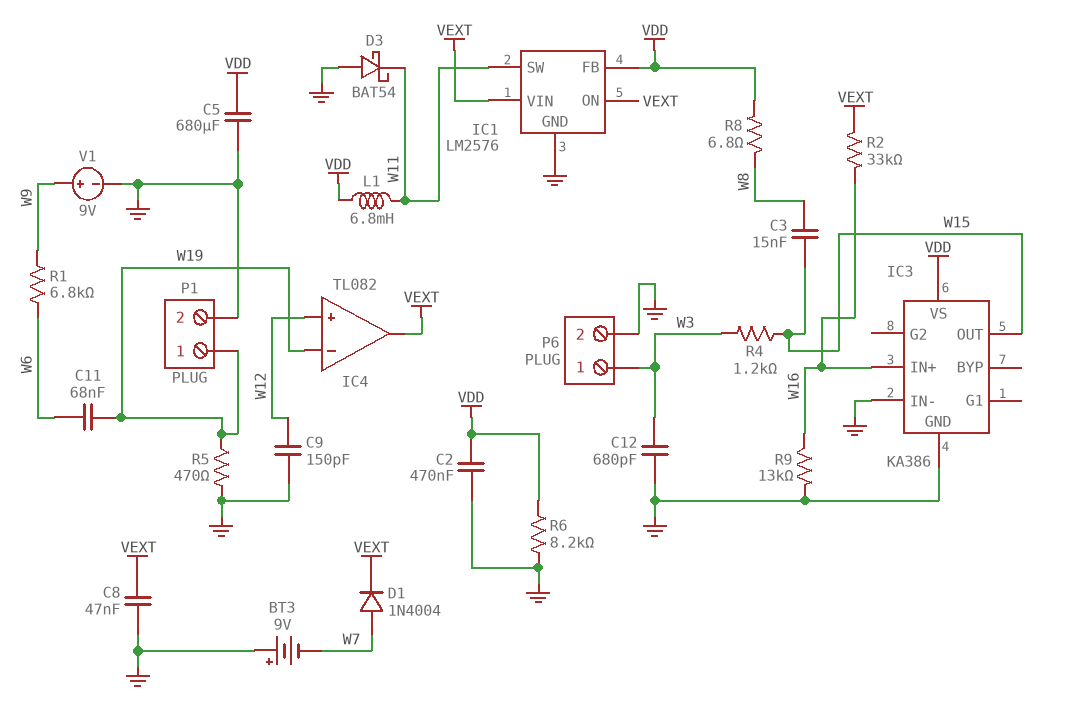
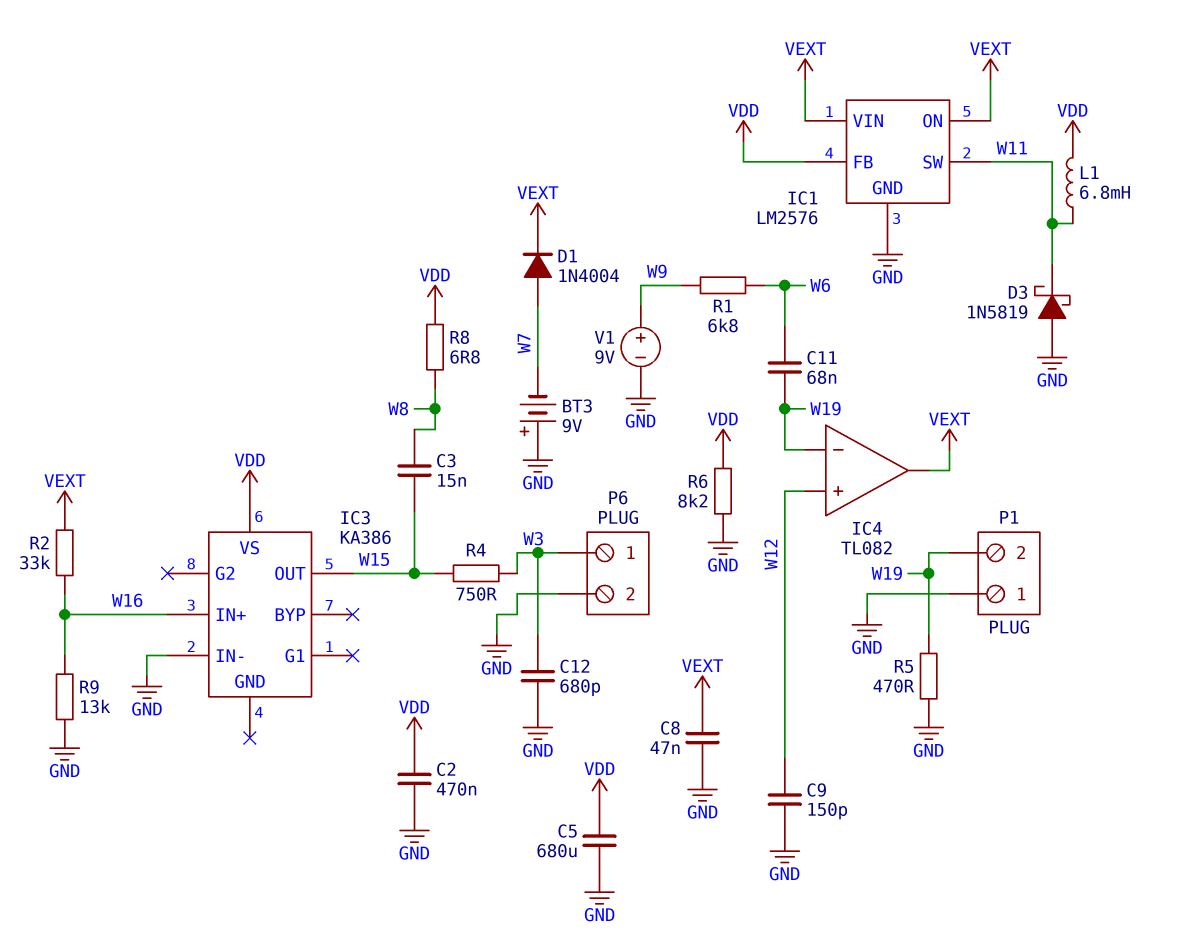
D3: schottky BAT54 (A GND, K W11) -> schottky 1N5819 (A GND, K W11)
IC3 pin GND: GND -> none
P1 pin 1: W19 -> GND
P1 pin 2: GND -> W19
R4: 1.2k (W3, W15) -> 750 (W3, W15)

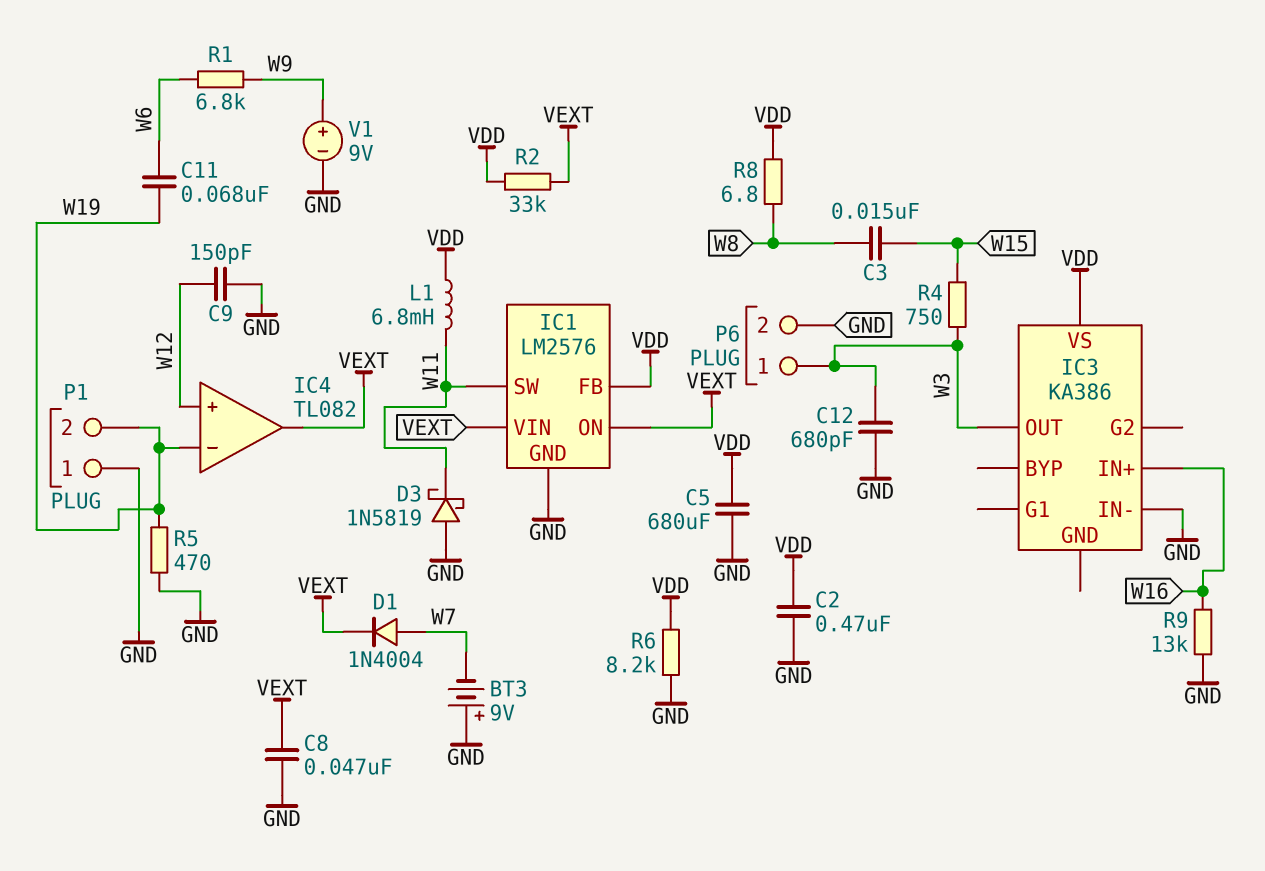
IC3 pin OUT: W15 -> W3
R2: 33k (VEXT, W16) -> 33k (VDD, VEXT)

